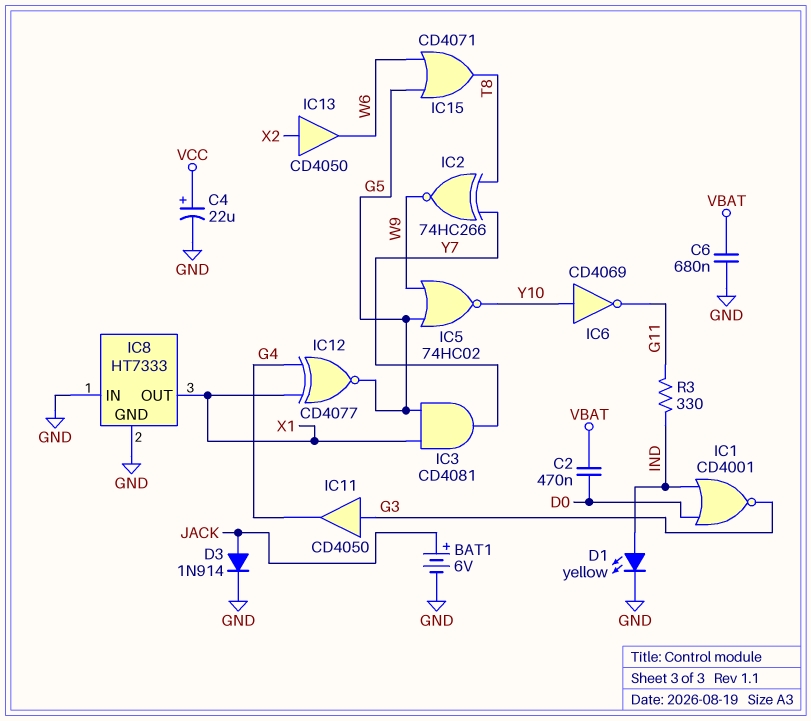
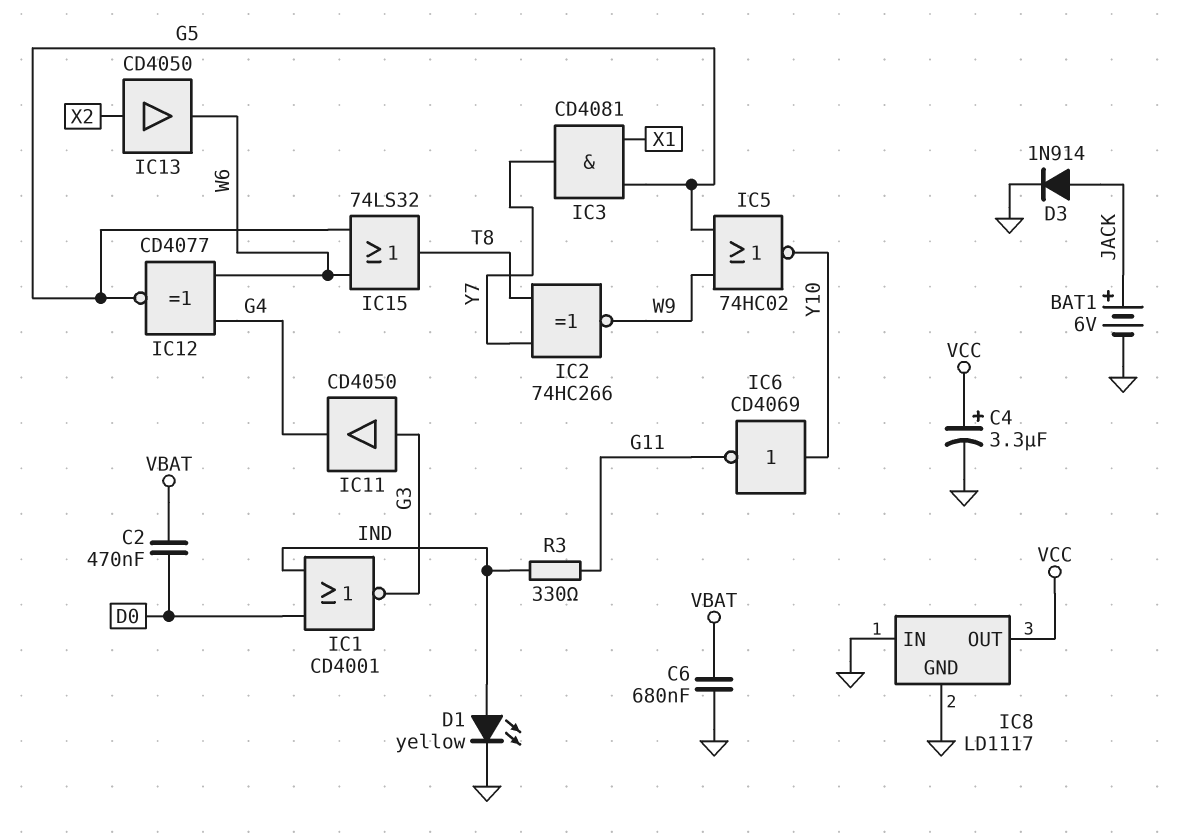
C4: 22uF (plus VCC, minus GND) -> 3.3uF (plus VCC, minus GND)
IC8: HT7333 -> LD1117
IC8 pin OUT: X1 -> VCC
IC12: XNOR CD4077 (in G4, in X1, out G5) -> XNOR CD4077 (in G4, in W6, out G5)
IC15: OR CD4071 (in G5, in W6, out T8) -> OR 74LS32 (in G5, in W6, out T8)

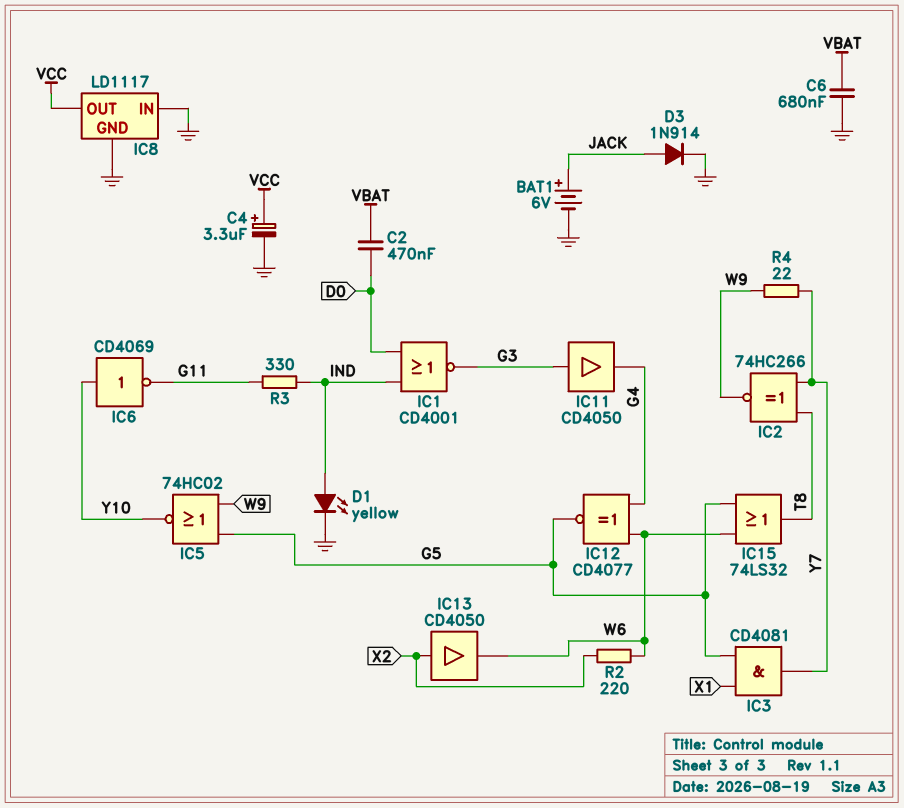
R2: none -> 220 (W6, X2)
R4: none -> 22 (W9, Y7)

